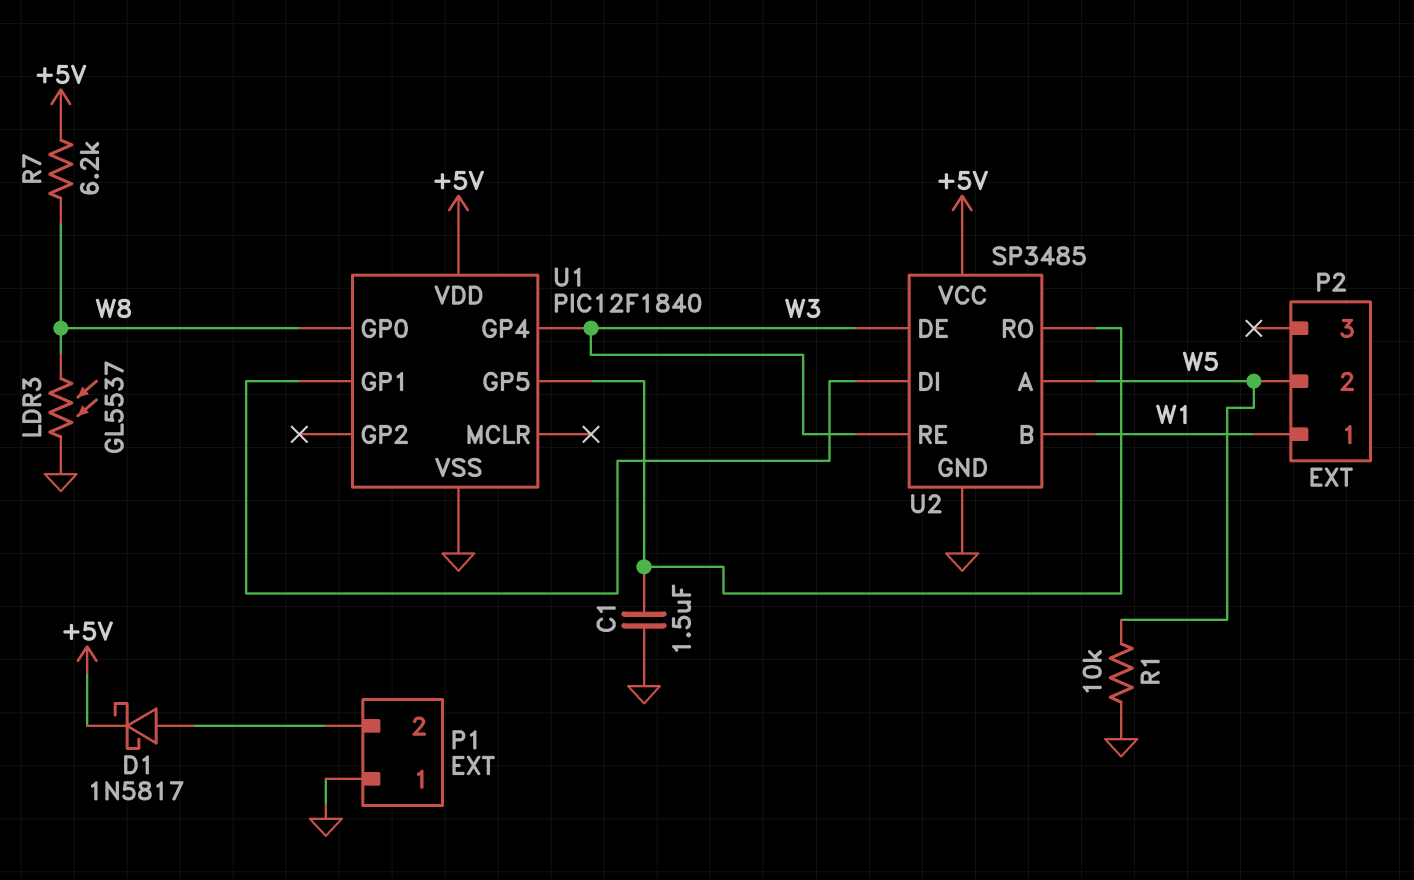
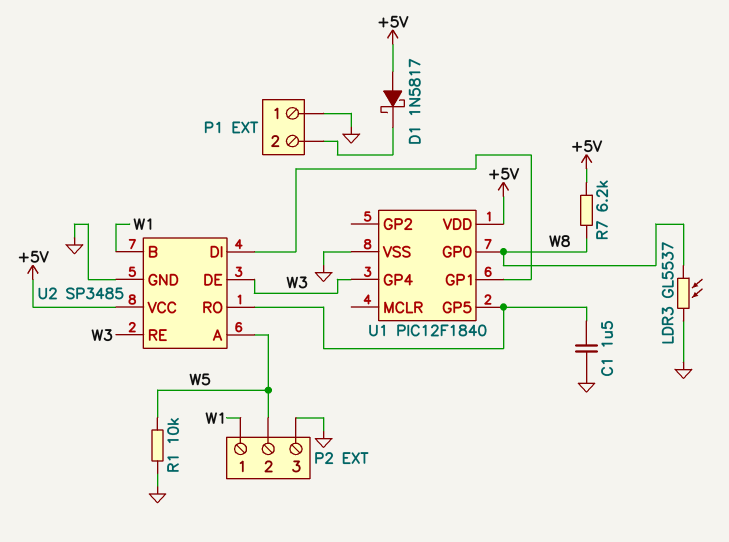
D1: schottky 1N5817 (A P1/2, K +5V) -> schottky 1N5817 (A +5V, K P1/2)
P2 pin 3: none -> GND

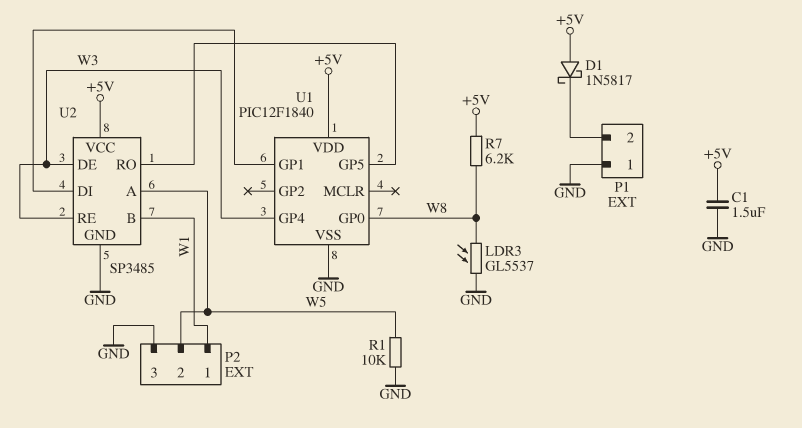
C1: 1.5uF (GND, U1/GP5) -> 1.5uF (+5V, GND)

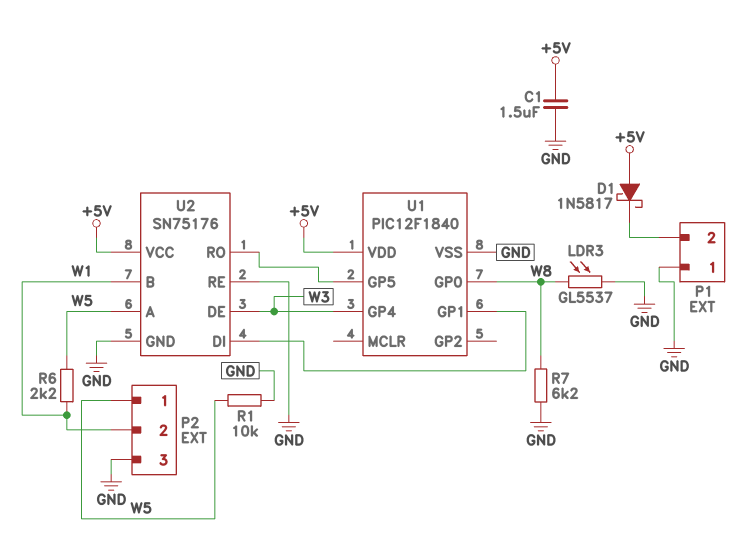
P2 pin 1: W1 -> W5
P2 pin 2: W5 -> W1
R6: none -> 2.2k (W1, W5)
R7: 6.2k (+5V, W8) -> 6.2k (GND, W8)
U2: SP3485 -> SN75176
U2 pin RE: W3 -> GND

